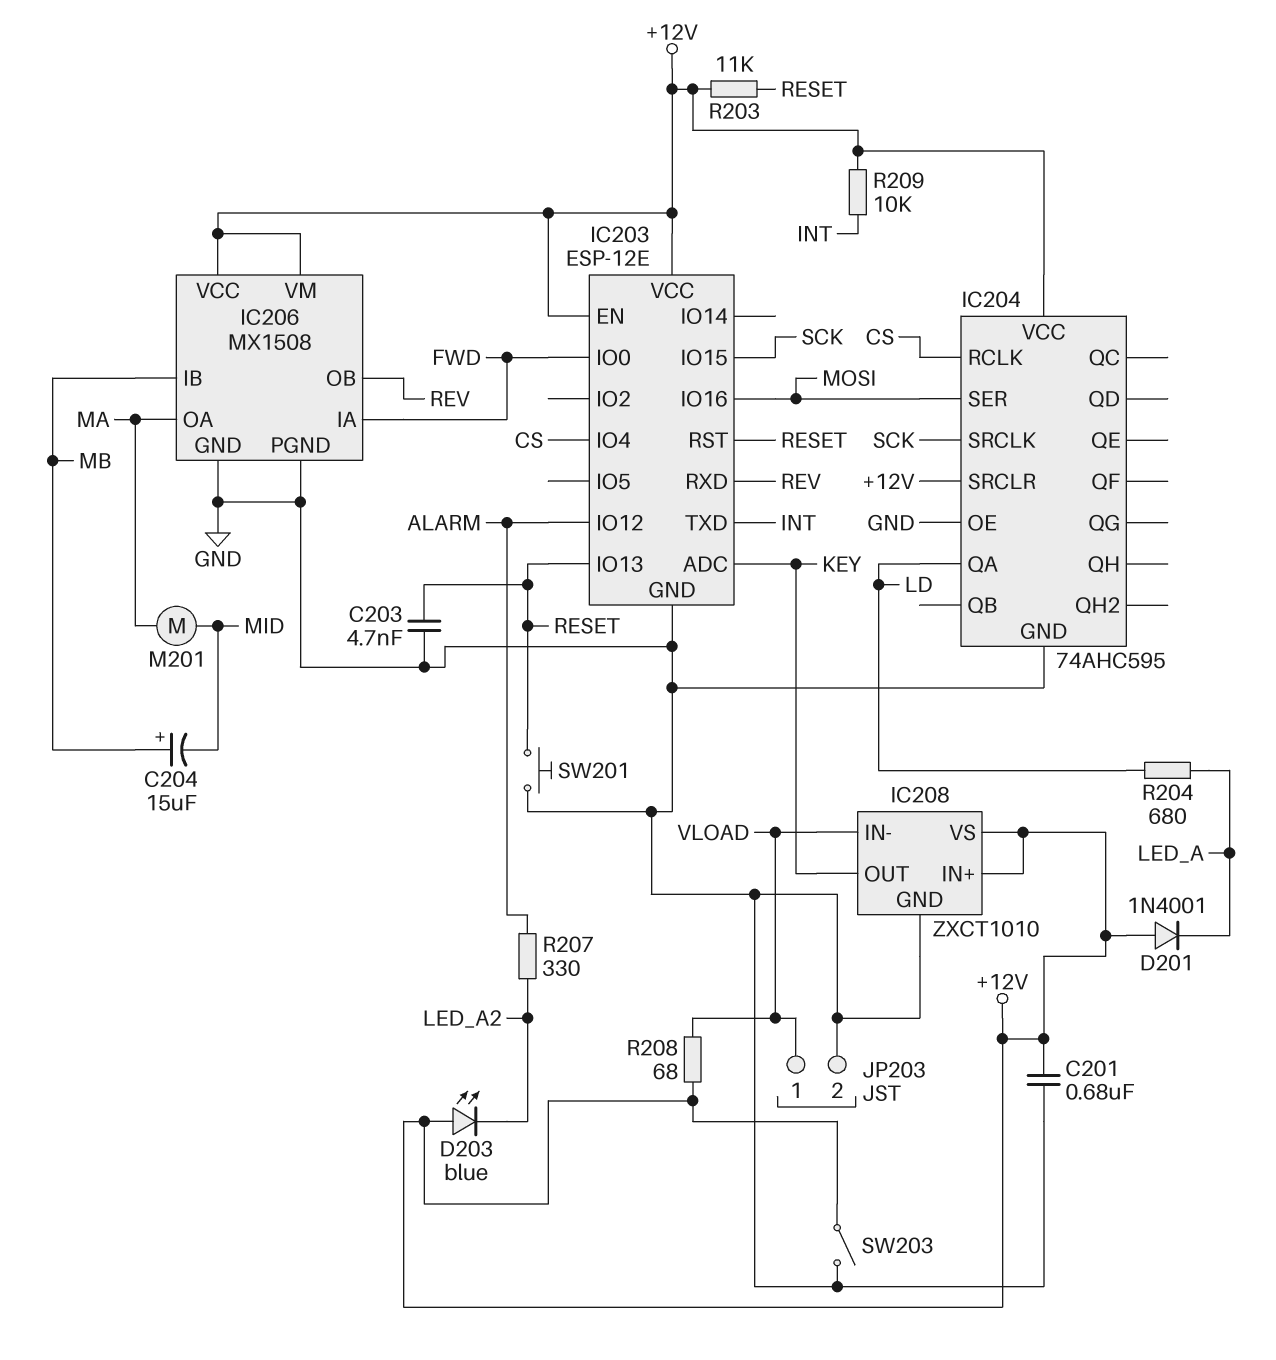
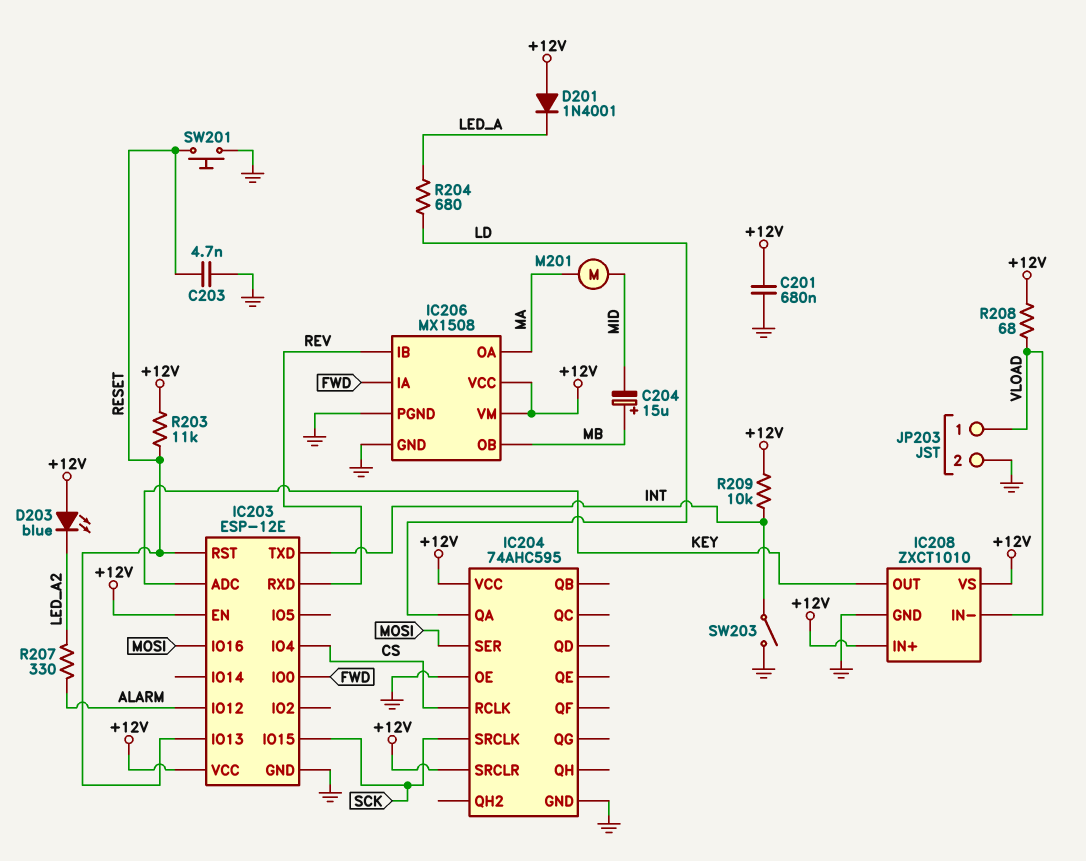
IC206 pin IB: MB -> REV
IC206 pin OB: REV -> MB
SW203: switch (+12V, GND) -> switch (GND, INT)

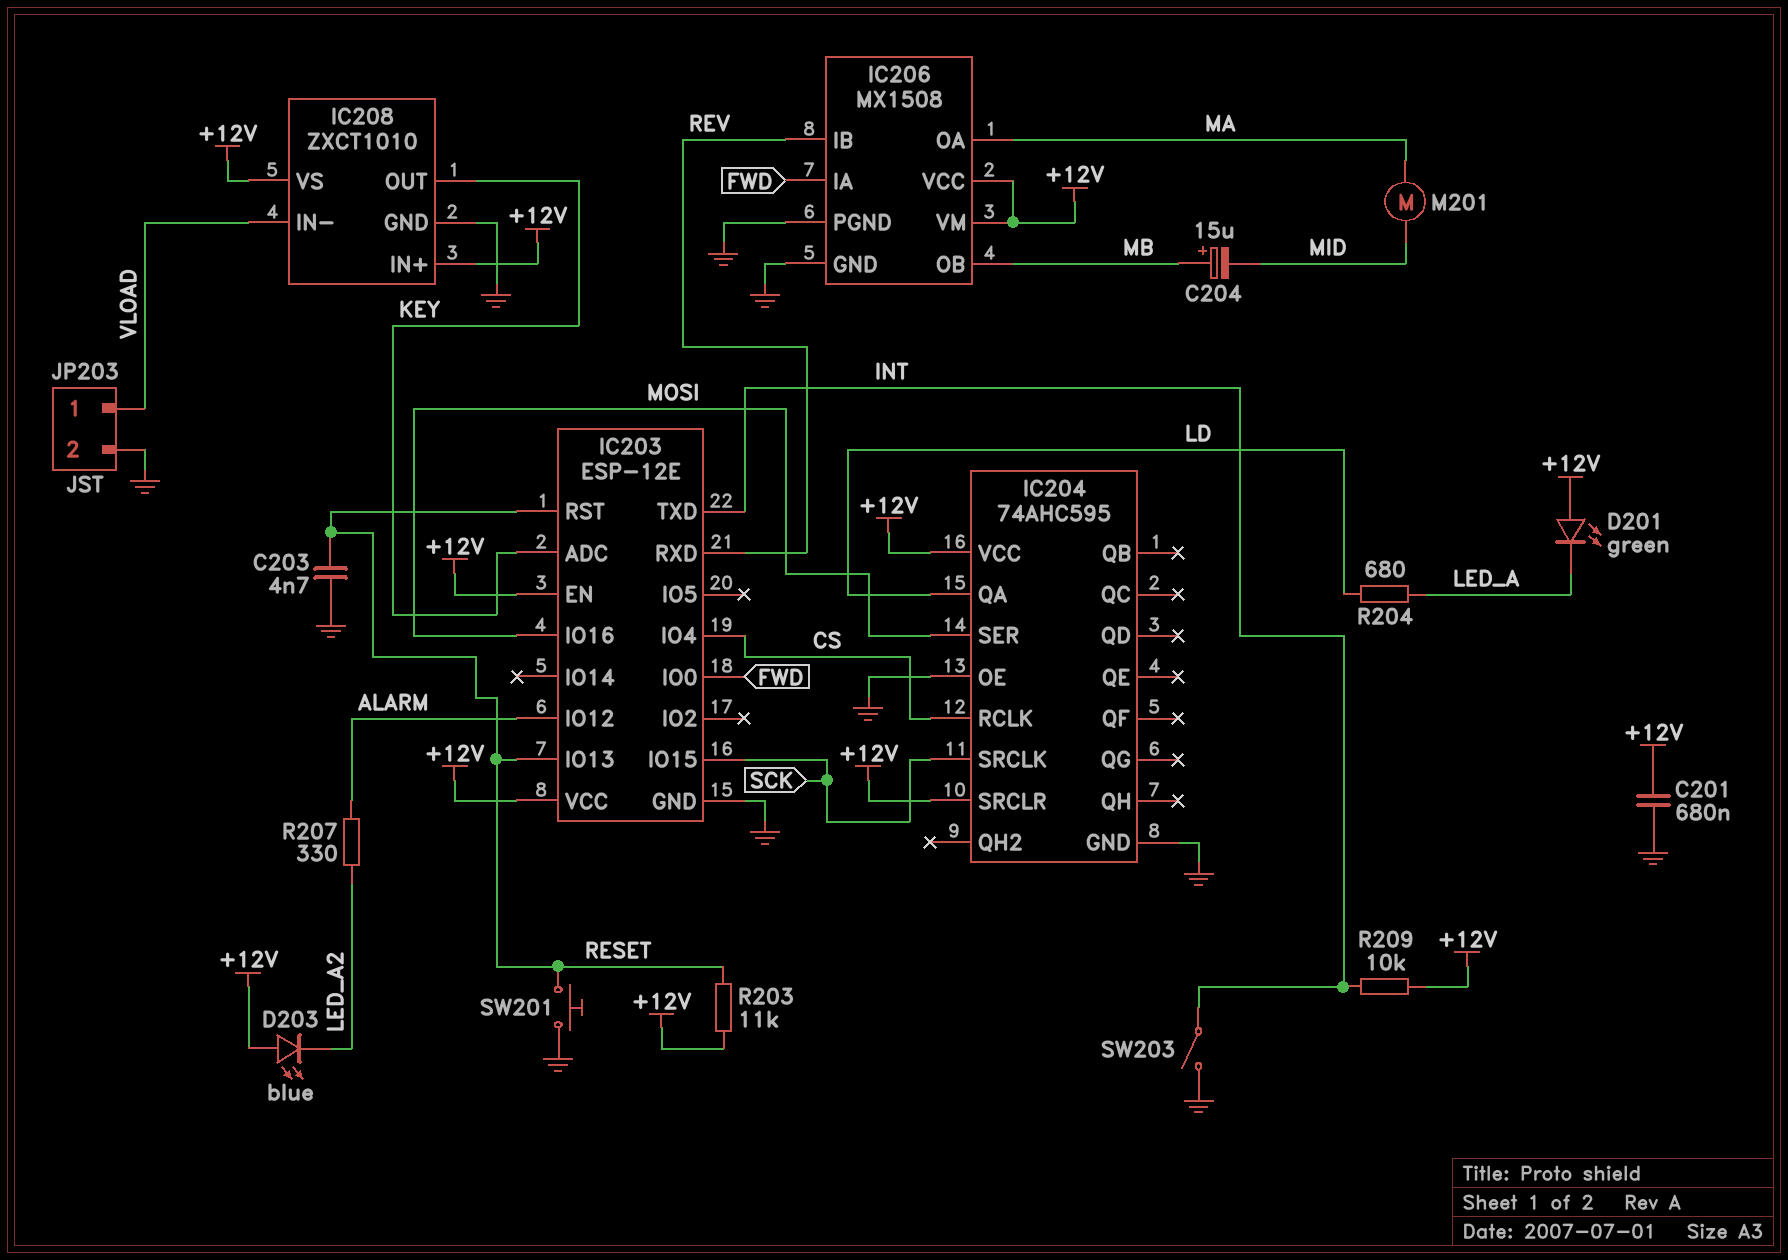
D201: diode 1N4001 (A +12V, K LED_A) -> LED green (A +12V, K LED_A)
R208: 68 (+12V, VLOAD) -> none

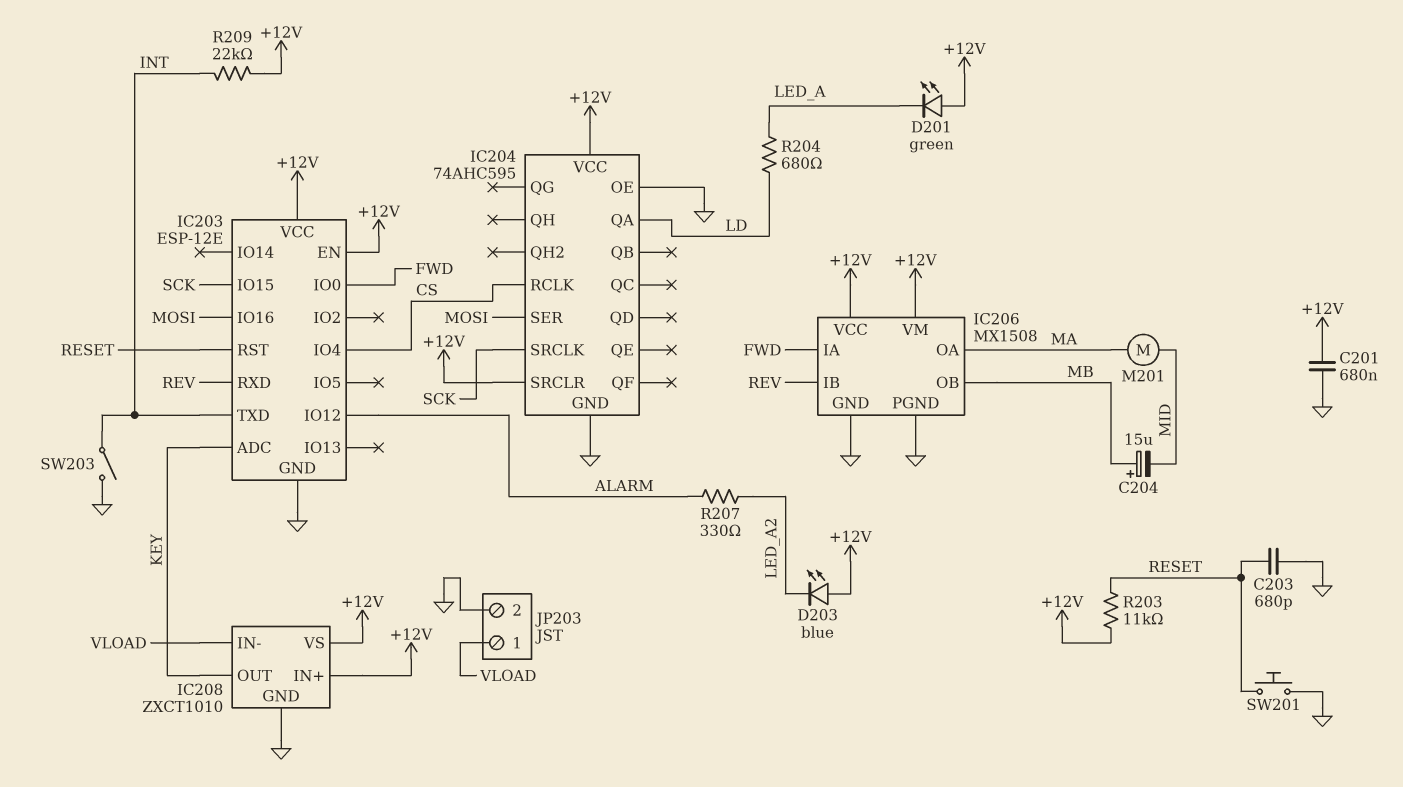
C203: 4.7nF (GND, RESET) -> 680pF (GND, RESET)
IC203 pin IO13: RESET -> none
R209: 10k (+12V, INT) -> 22k (+12V, INT)

